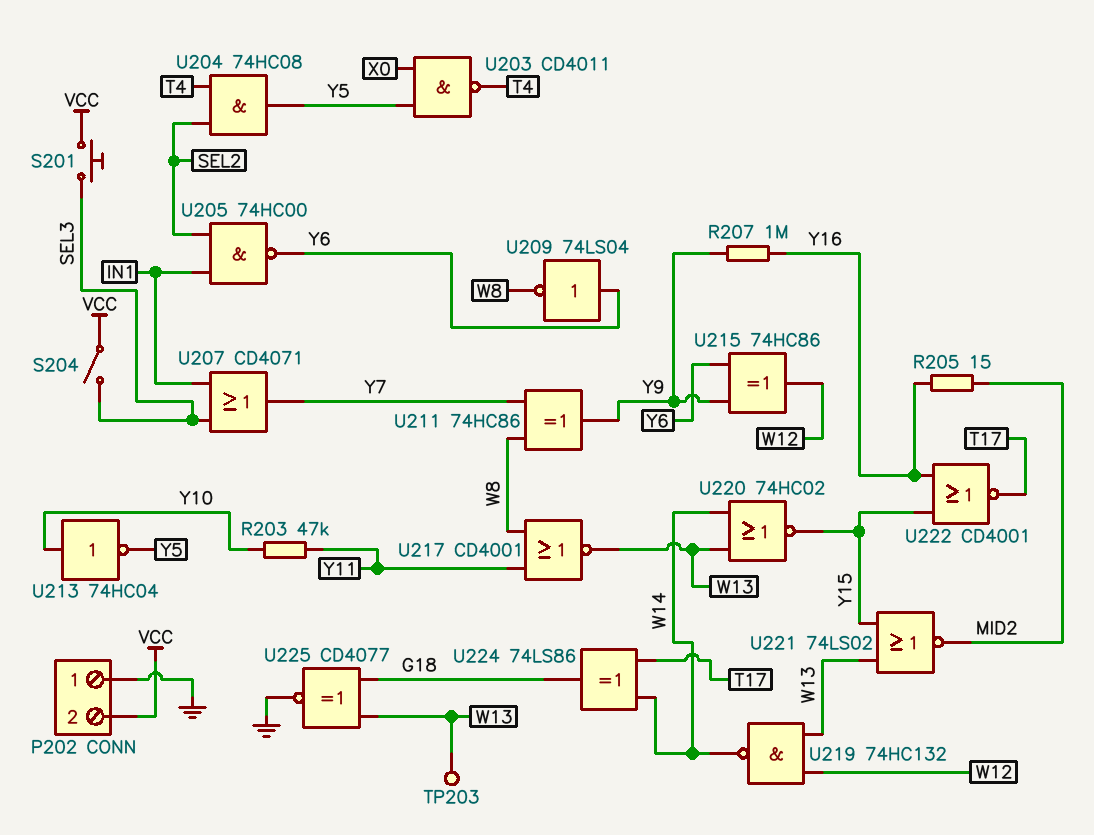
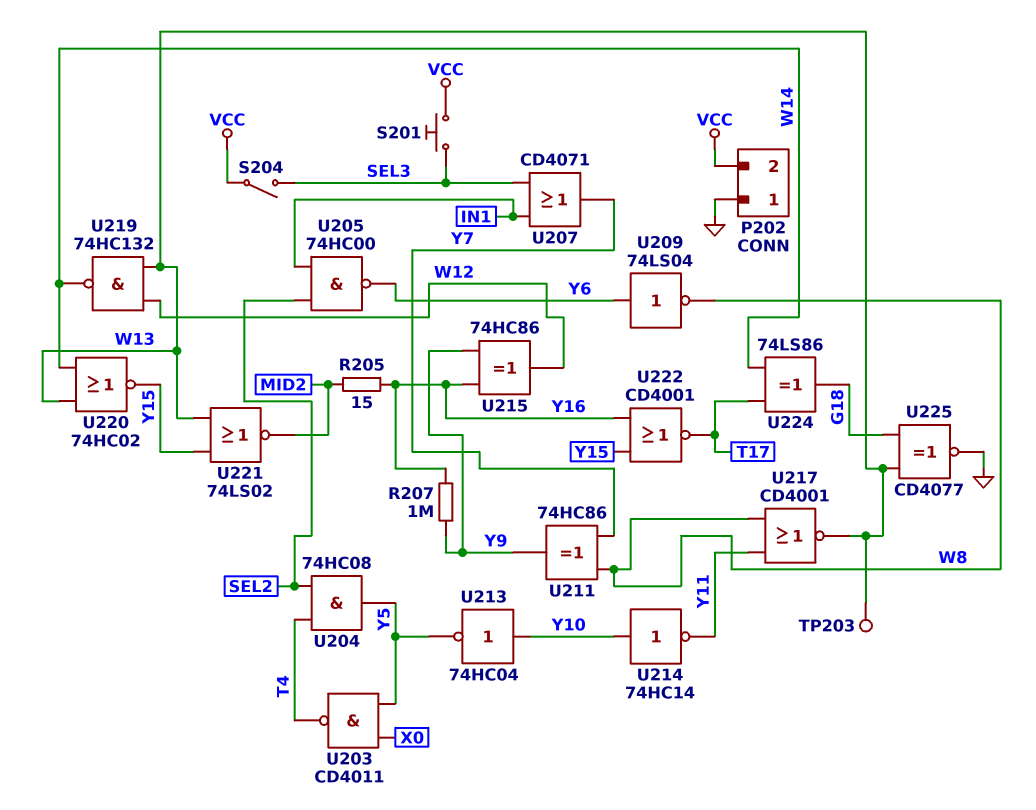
R203: 47k (Y10, Y11) -> none
U214: none -> NOT 74HC14 (in Y10, out Y11)
U215: XOR 74HC86 (in Y6, in Y9, out W12) -> XOR 74HC86 (in Y9, in Y16, out W12)

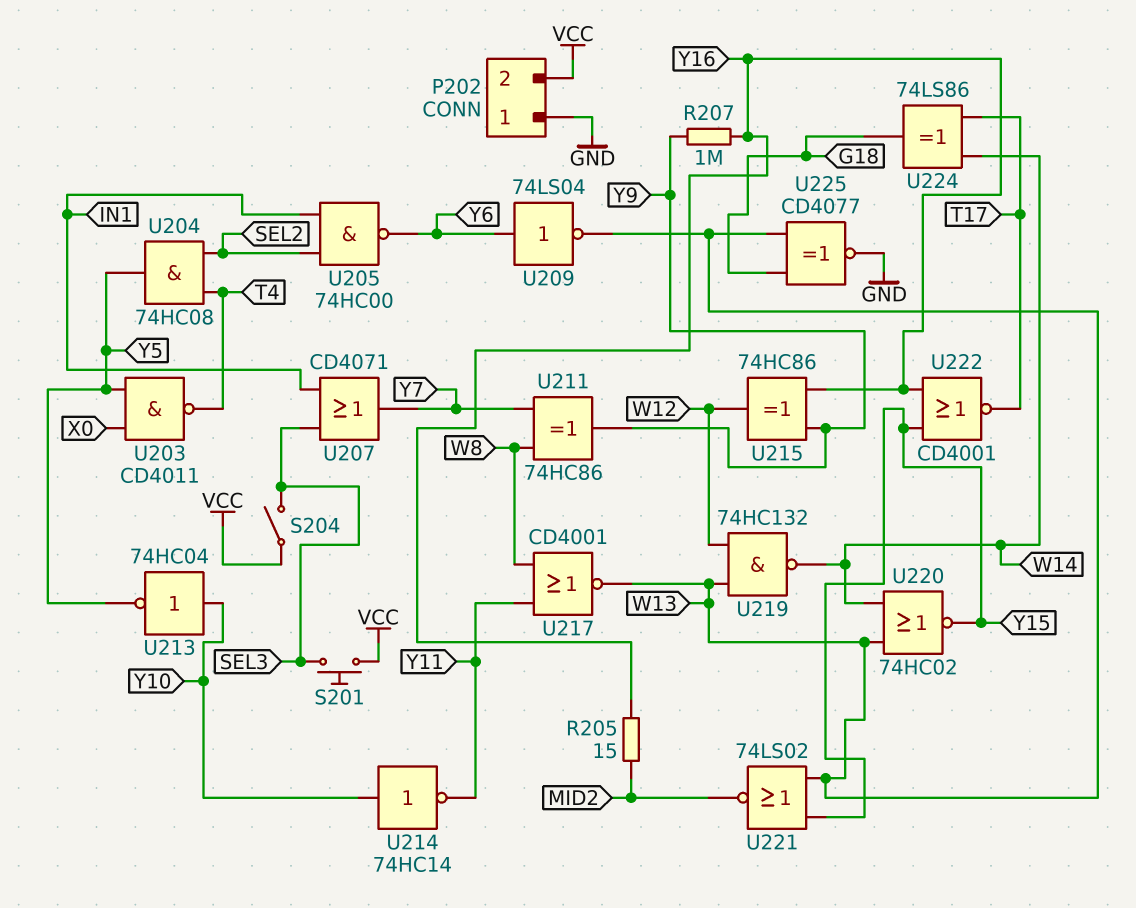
TP203: test point (W13) -> none
U209: NOT 74LS04 (in Y6, out W8) -> NOT 74LS04 (in Y6, out W13)

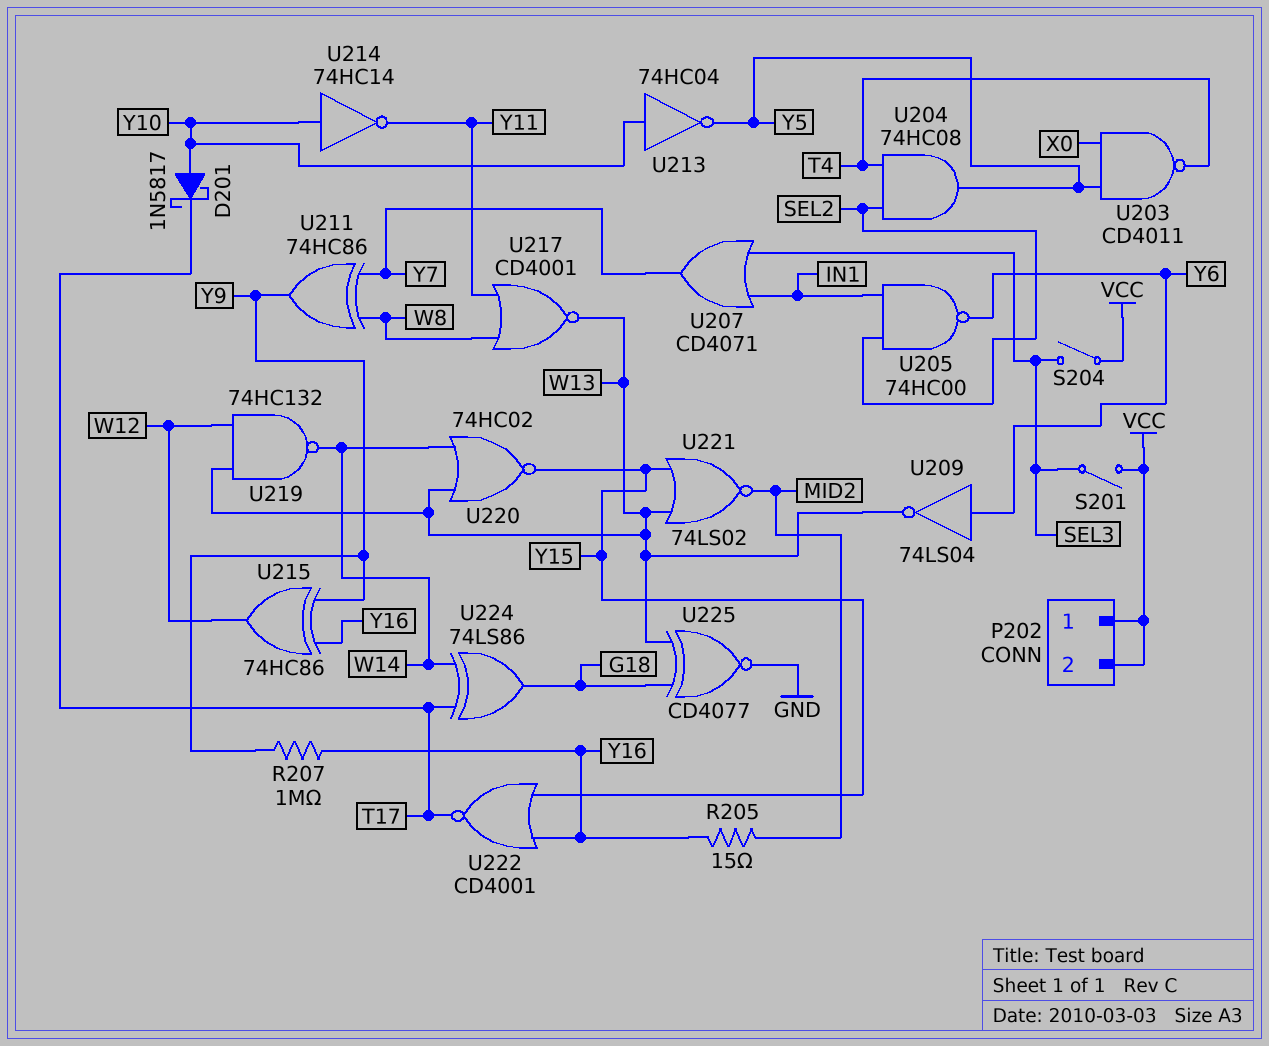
D201: none -> schottky 1N5817 (A Y10, K T17)
P202 pin 1: GND -> VCC
S201: button (SEL3, VCC) -> switch (SEL3, VCC)

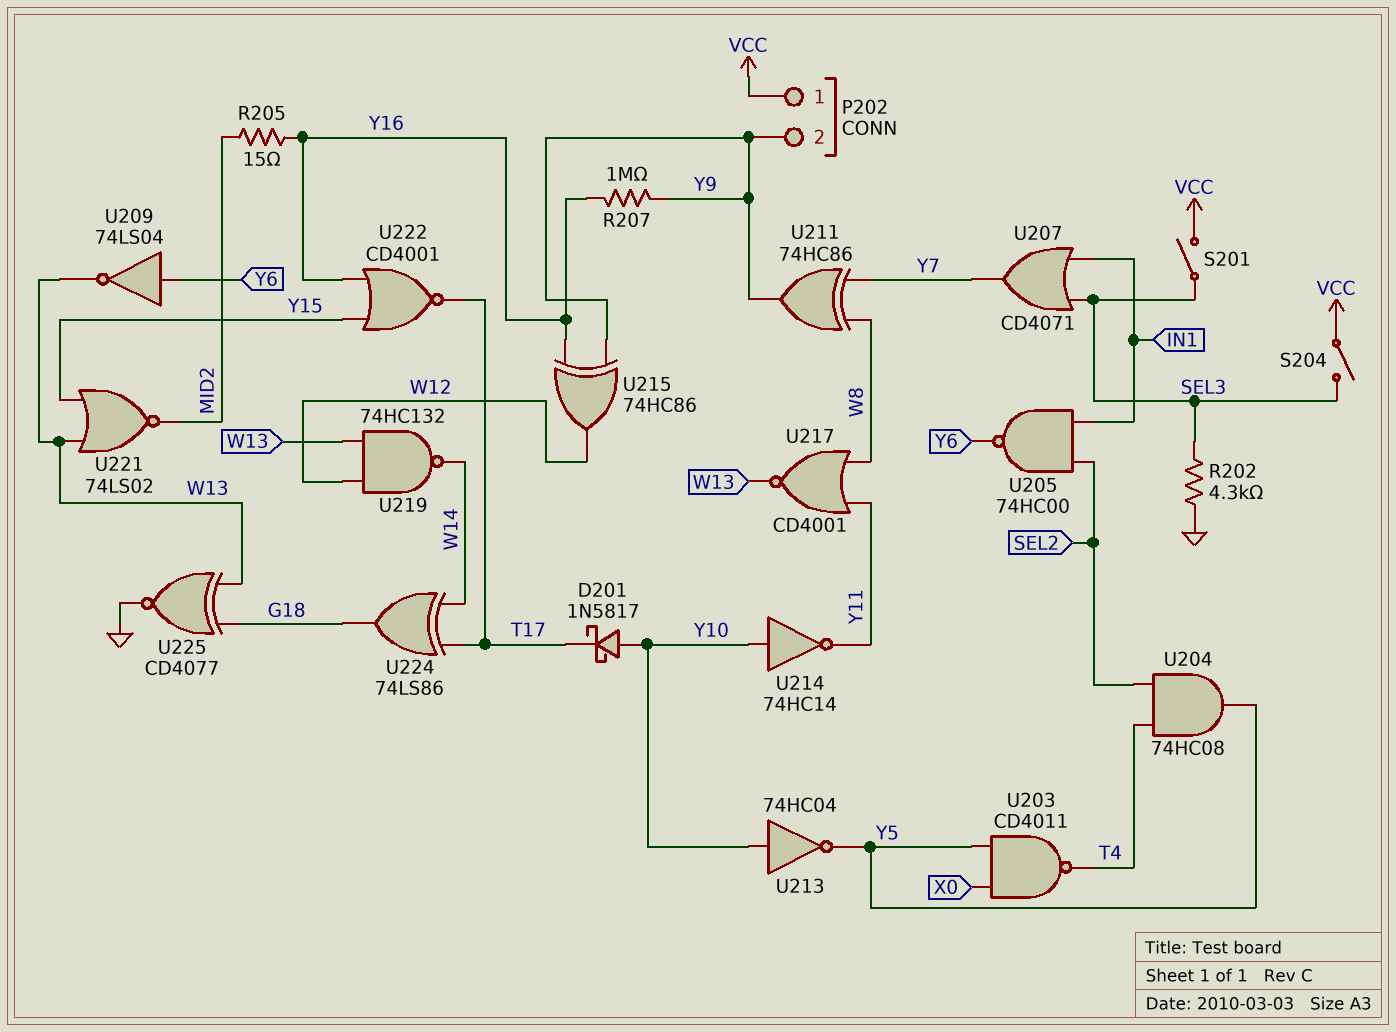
P202 pin 2: VCC -> Y9
R202: none -> 4.3k (GND, SEL3)
U220: NOR 74HC02 (in W13, in W14, out Y15) -> none

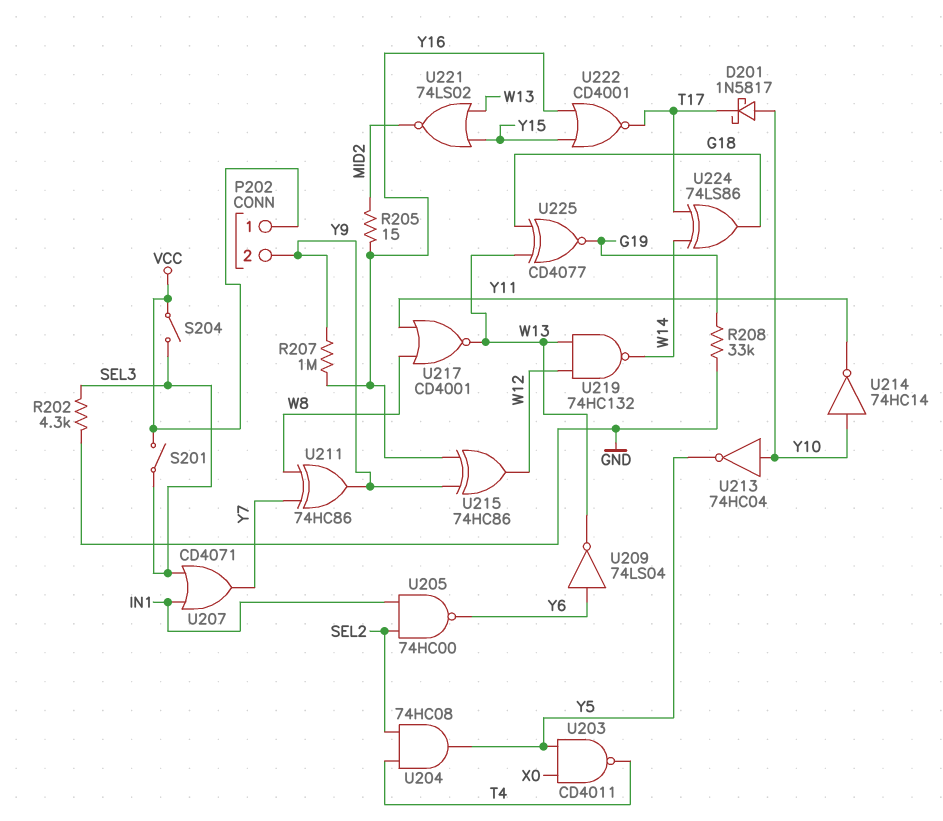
R208: none -> 33k (G19, GND)
U225: XNOR CD4077 (in G18, in W13, out GND) -> XNOR CD4077 (in G18, in W13, out G19)

